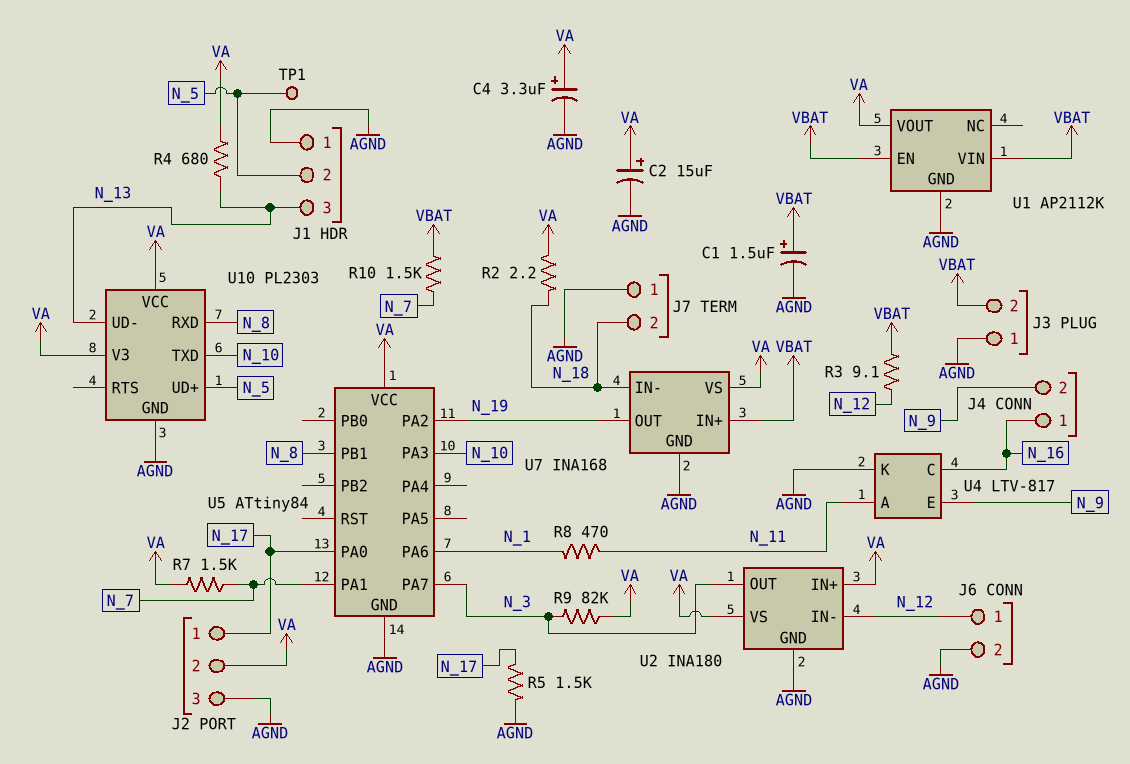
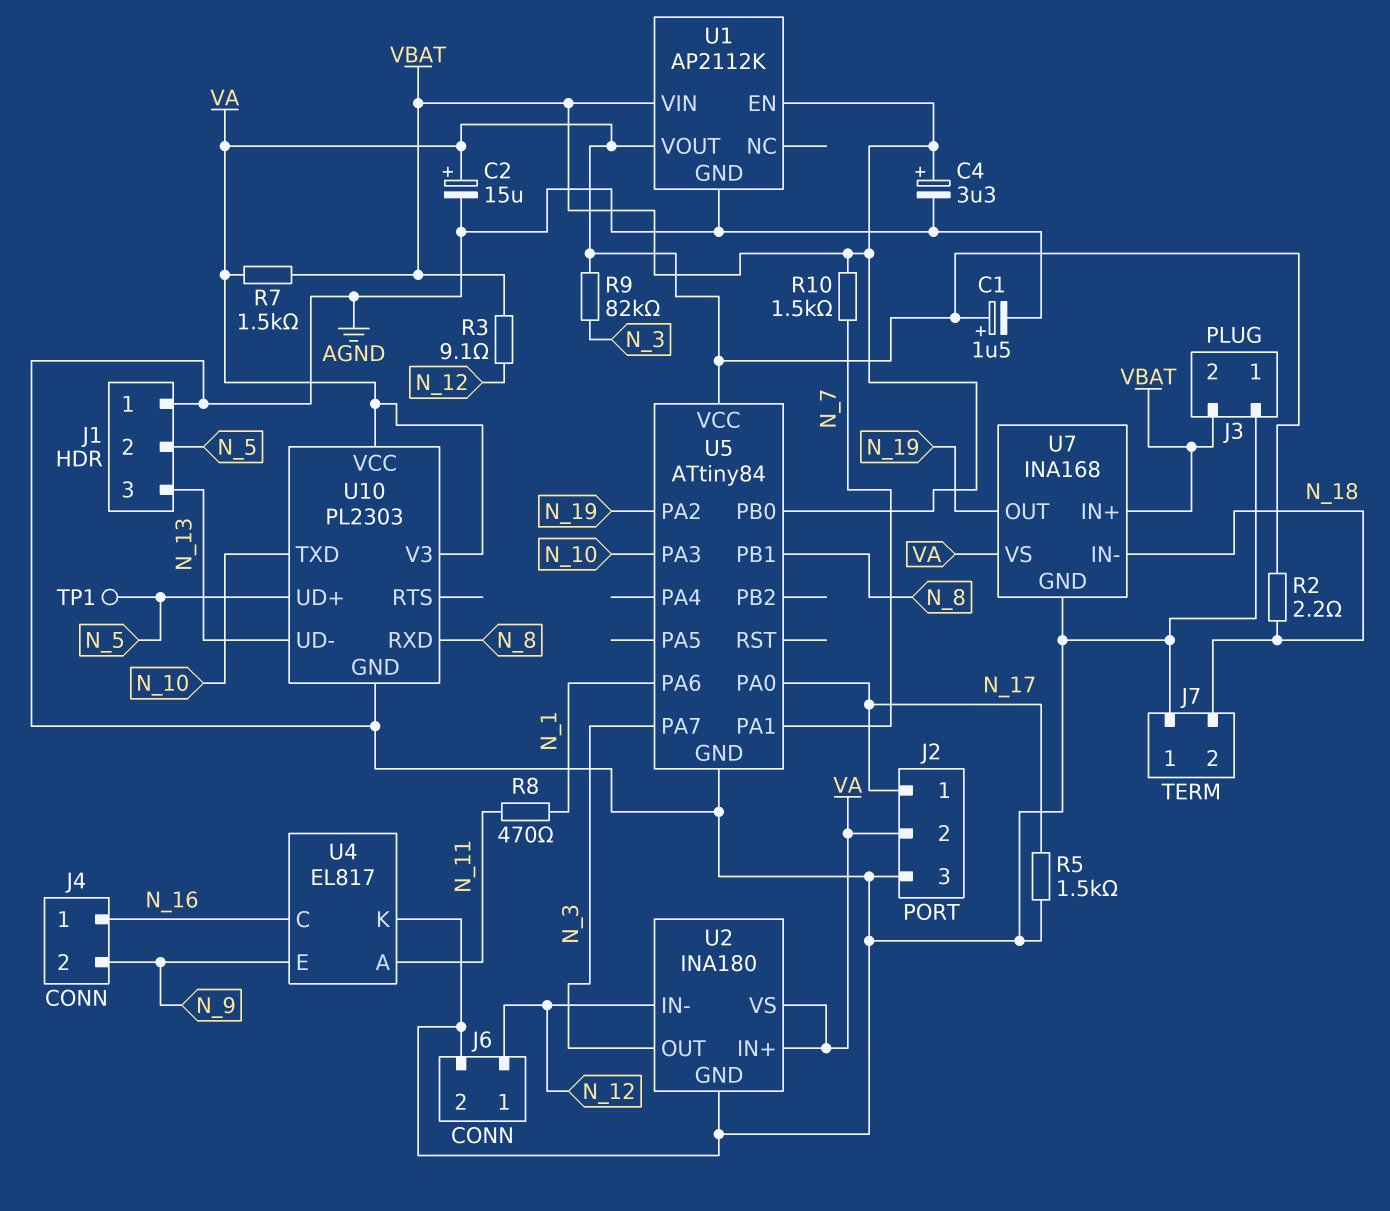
C1: 1.5uF (plus VBAT, minus AGND) -> 1.5uF (plus VA, minus AGND)
C4: 3.3uF (plus VA, minus AGND) -> 3.3uF (plus VBAT, minus AGND)
R4: 680 (N_13, VA) -> none
R7: 1.5k (N_7, VA) -> 1.5k (VA, VBAT)
U4: LTV-817 -> EL817
U5 pin PB0: none -> VBAT

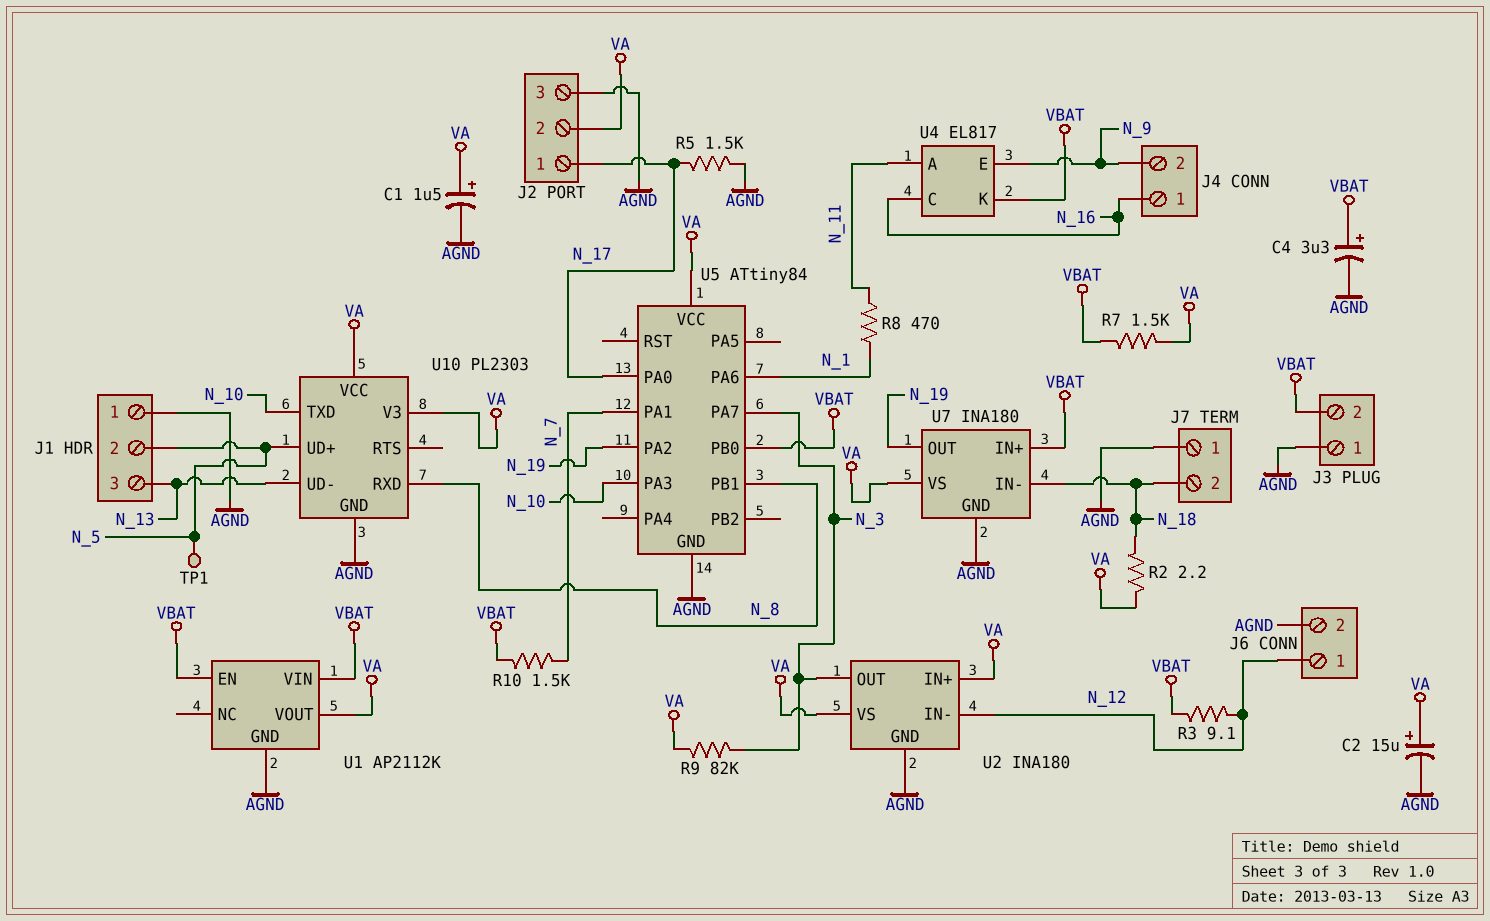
U4 pin K: AGND -> VBAT
U7: INA168 -> INA180

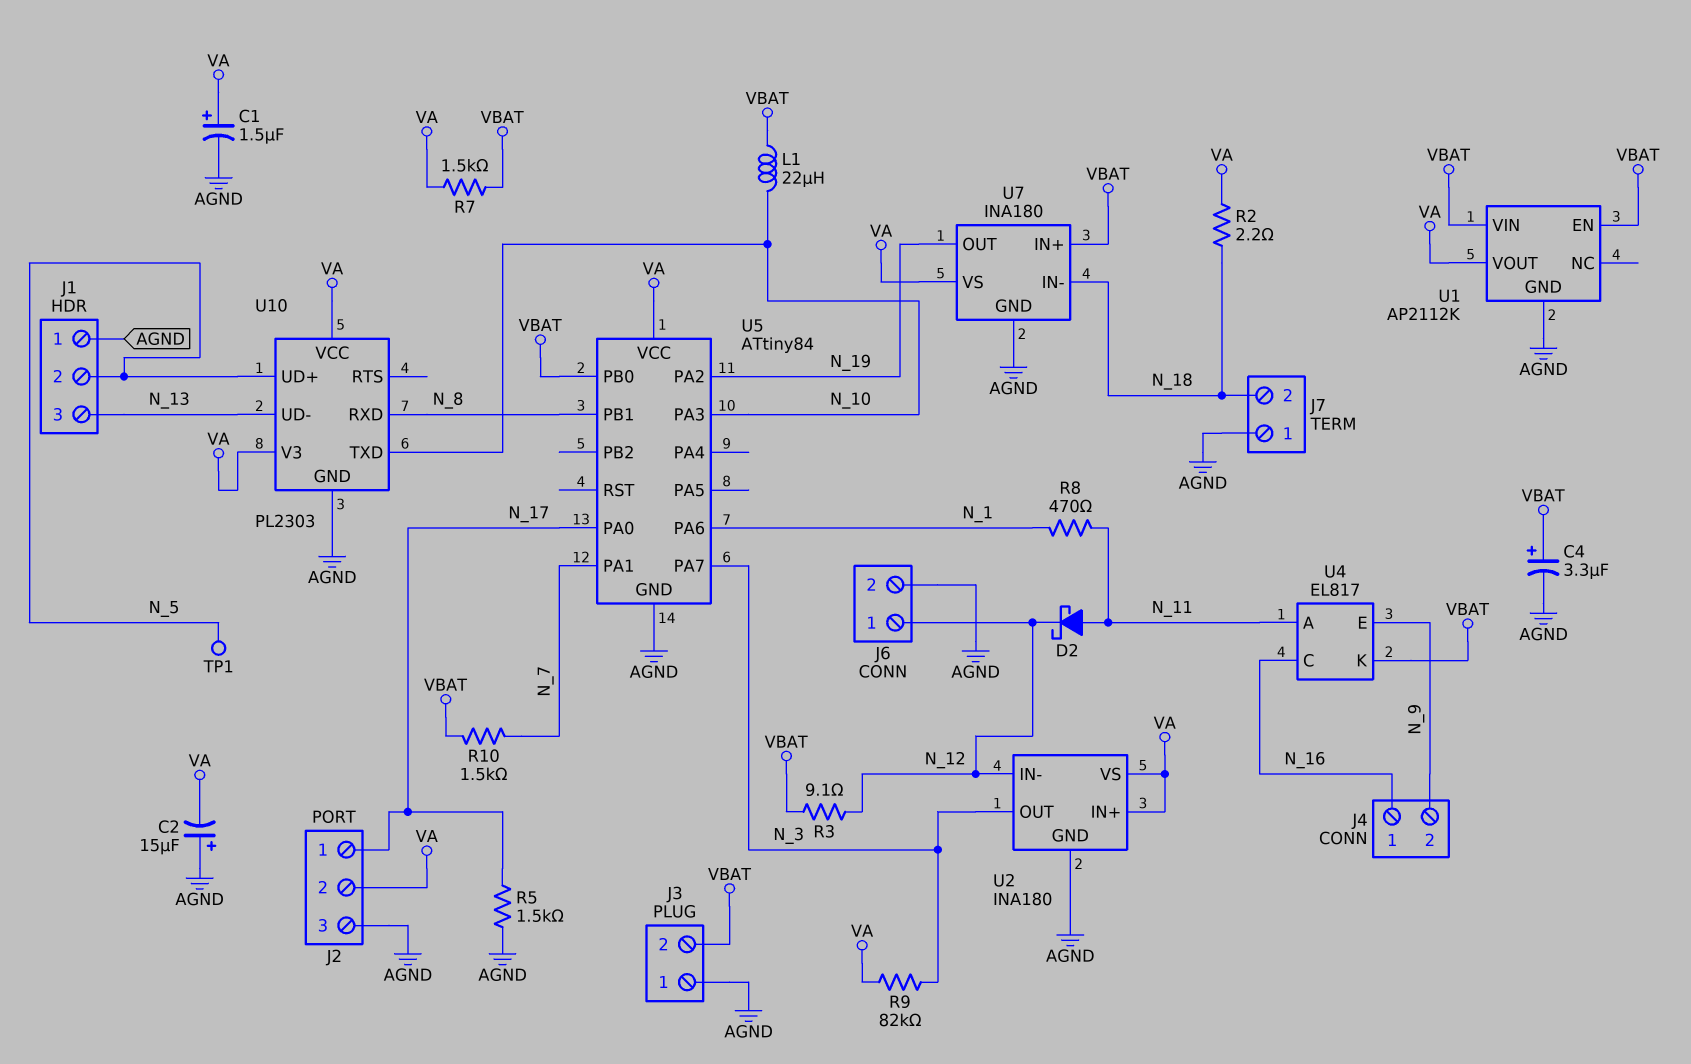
C2: 15uF (plus VA, minus AGND) -> 15uF (plus AGND, minus VA)
D2: none -> schottky (A N_11, K N_12)
L1: none -> 22uH (N_10, VBAT)

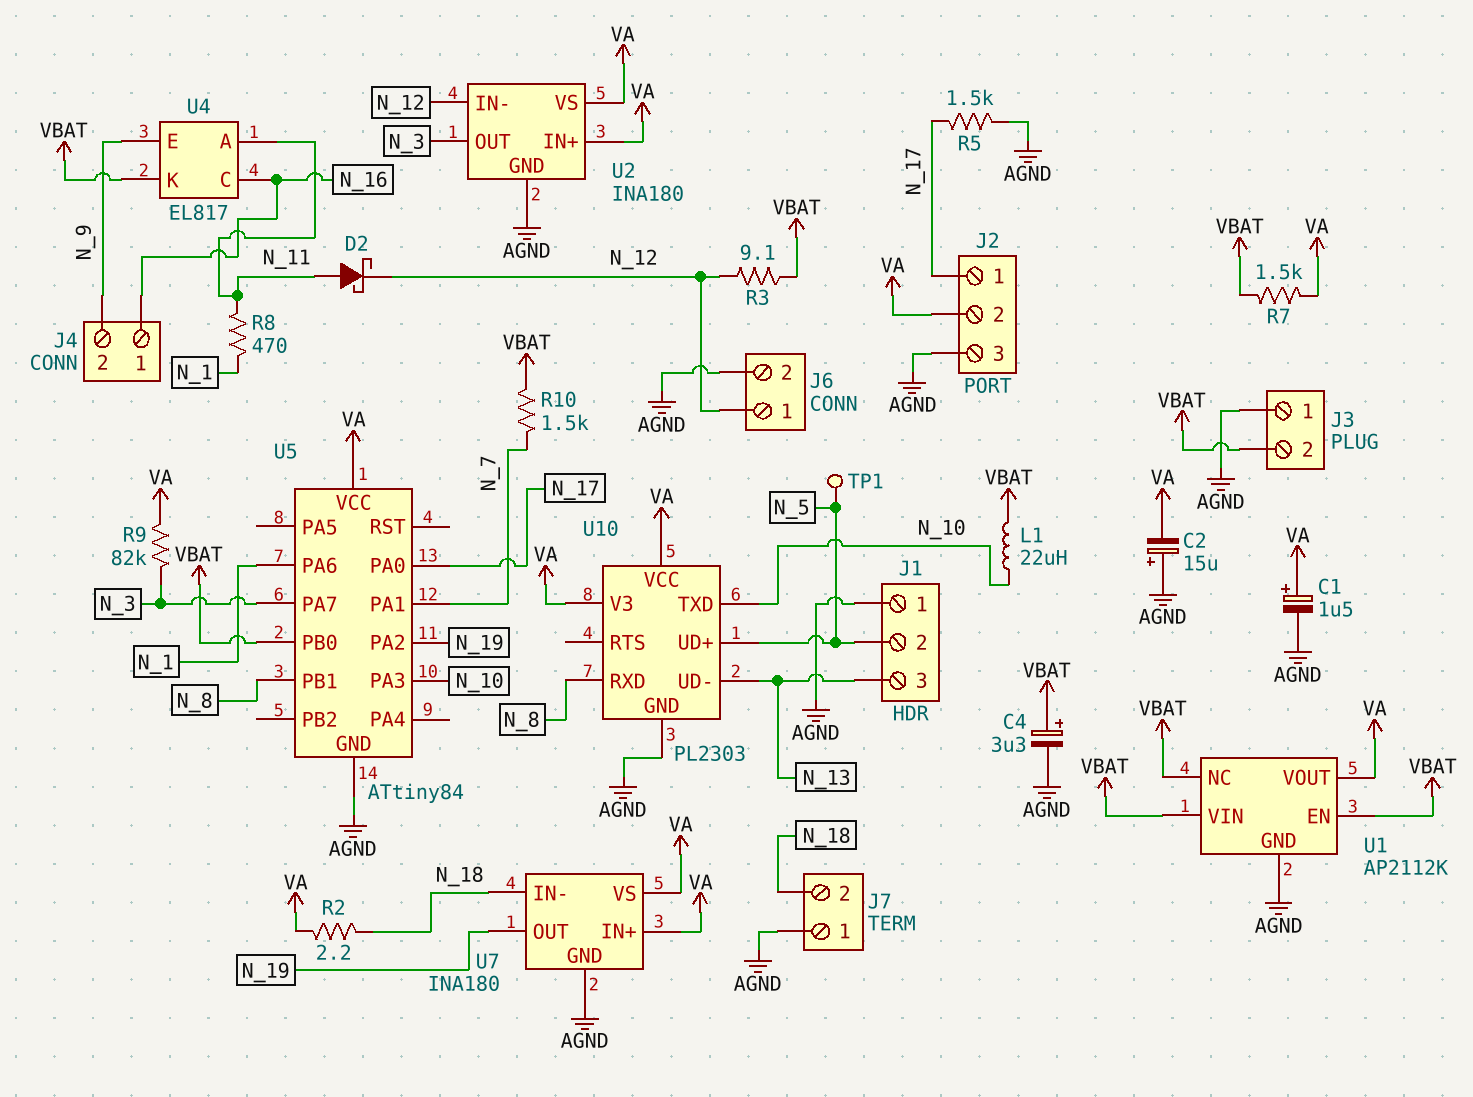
U1 pin NC: none -> VBAT
U7 pin IN+: VBAT -> VA

